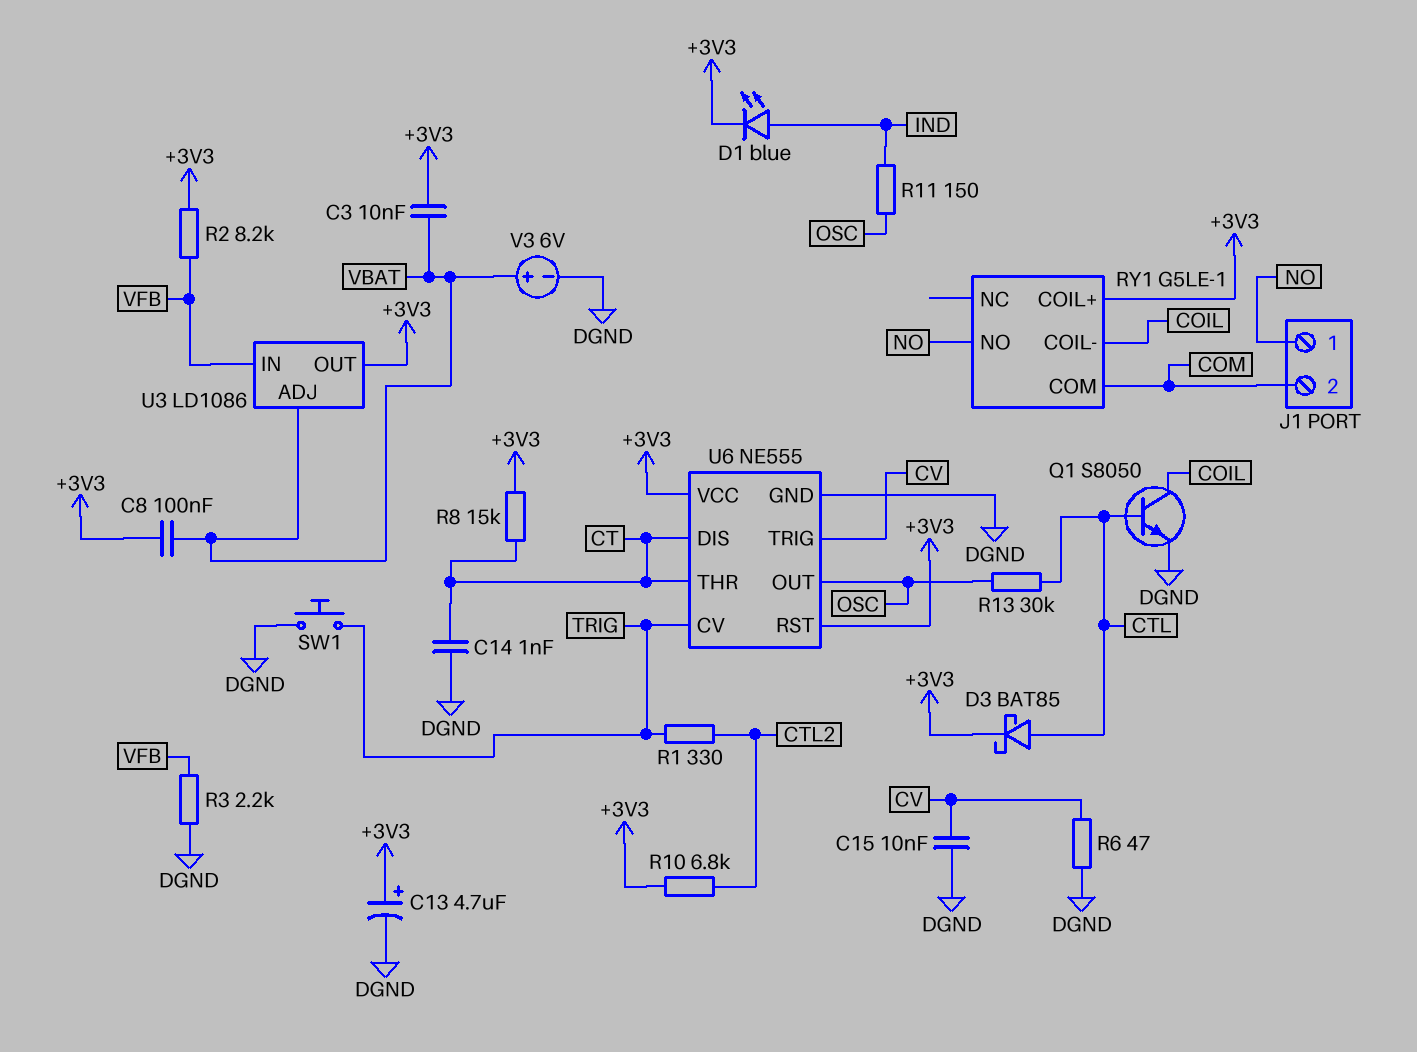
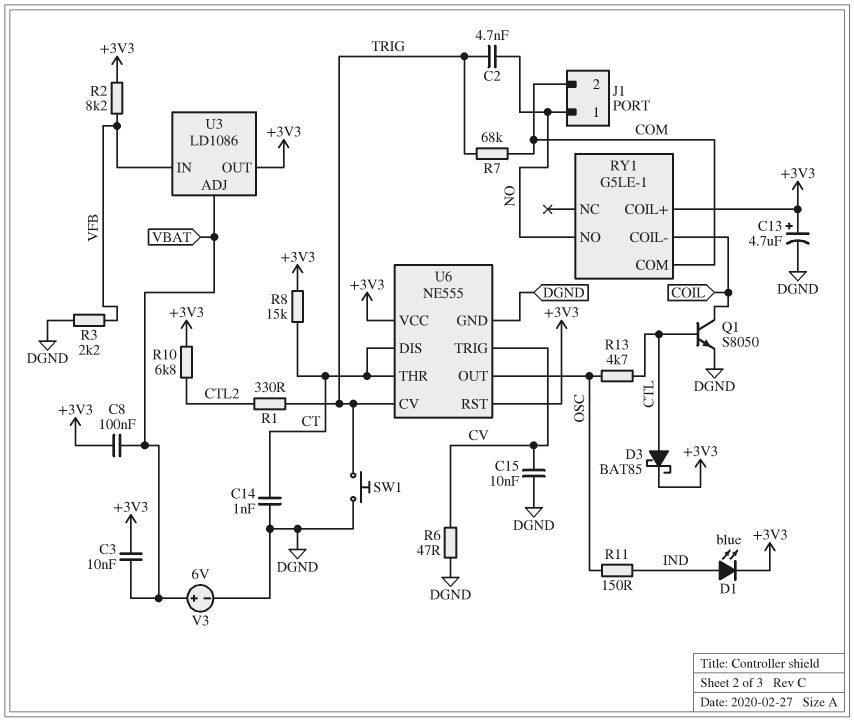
C2: none -> 4.7nF (NO, TRIG)
R7: none -> 68k (COM, TRIG)
R13: 30k (CTL, OSC) -> 4.7k (CTL, OSC)

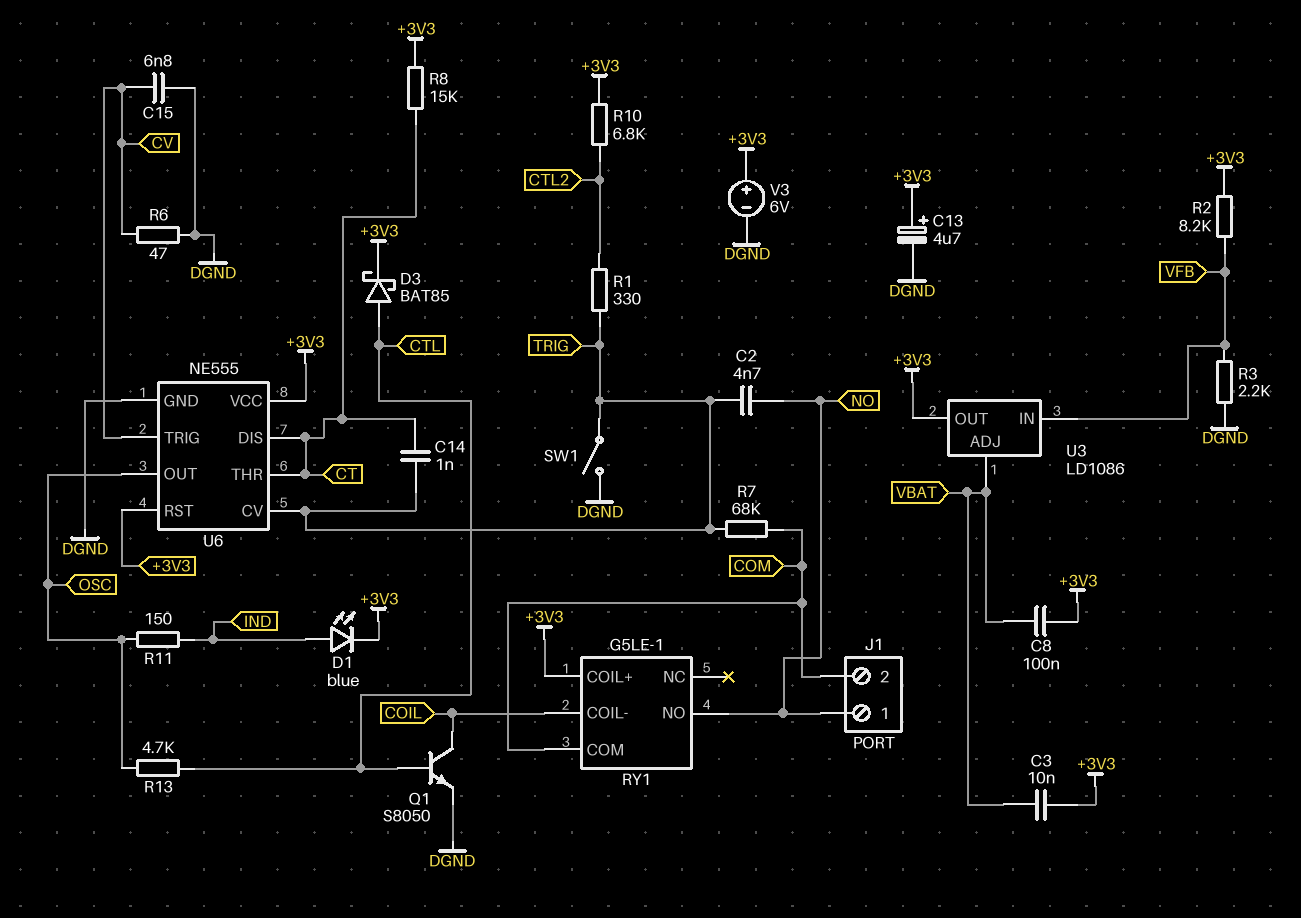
C14: 1nF (CT, DGND) -> 1nF (CT, TRIG)
C15: 10nF (CV, DGND) -> 6.8nF (CV, DGND)
SW1: button (DGND, TRIG) -> switch (DGND, TRIG)
V3: 6V (plus VBAT, minus DGND) -> 6V (plus +3V3, minus DGND)

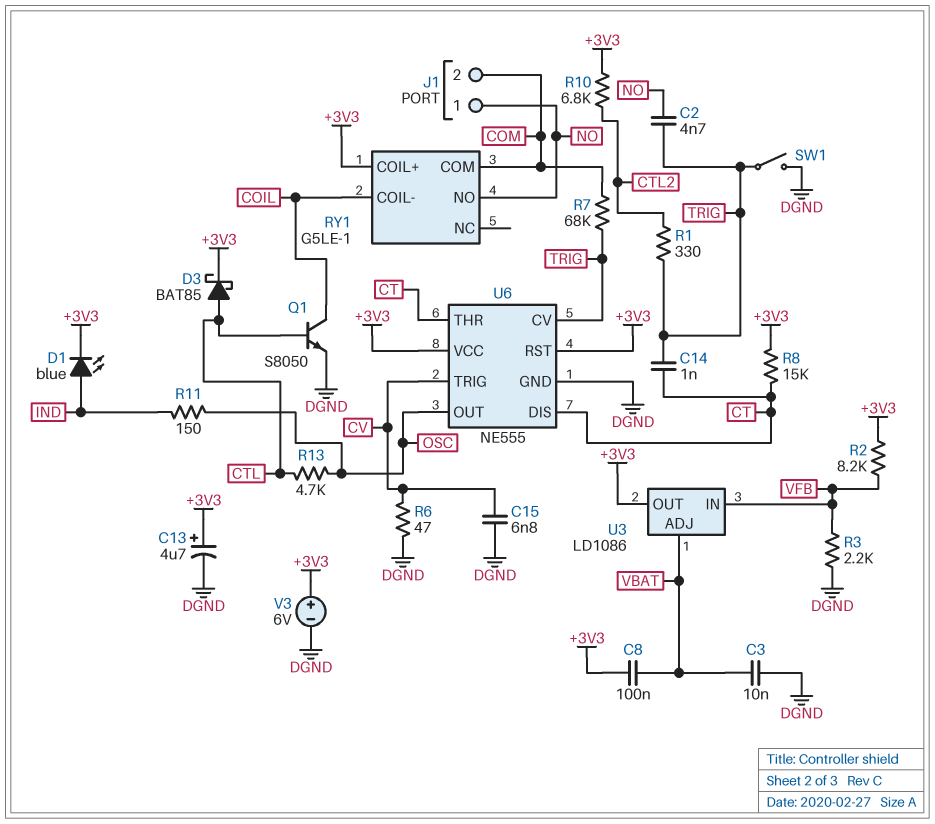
C3: 10nF (+3V3, VBAT) -> 10nF (DGND, VBAT)

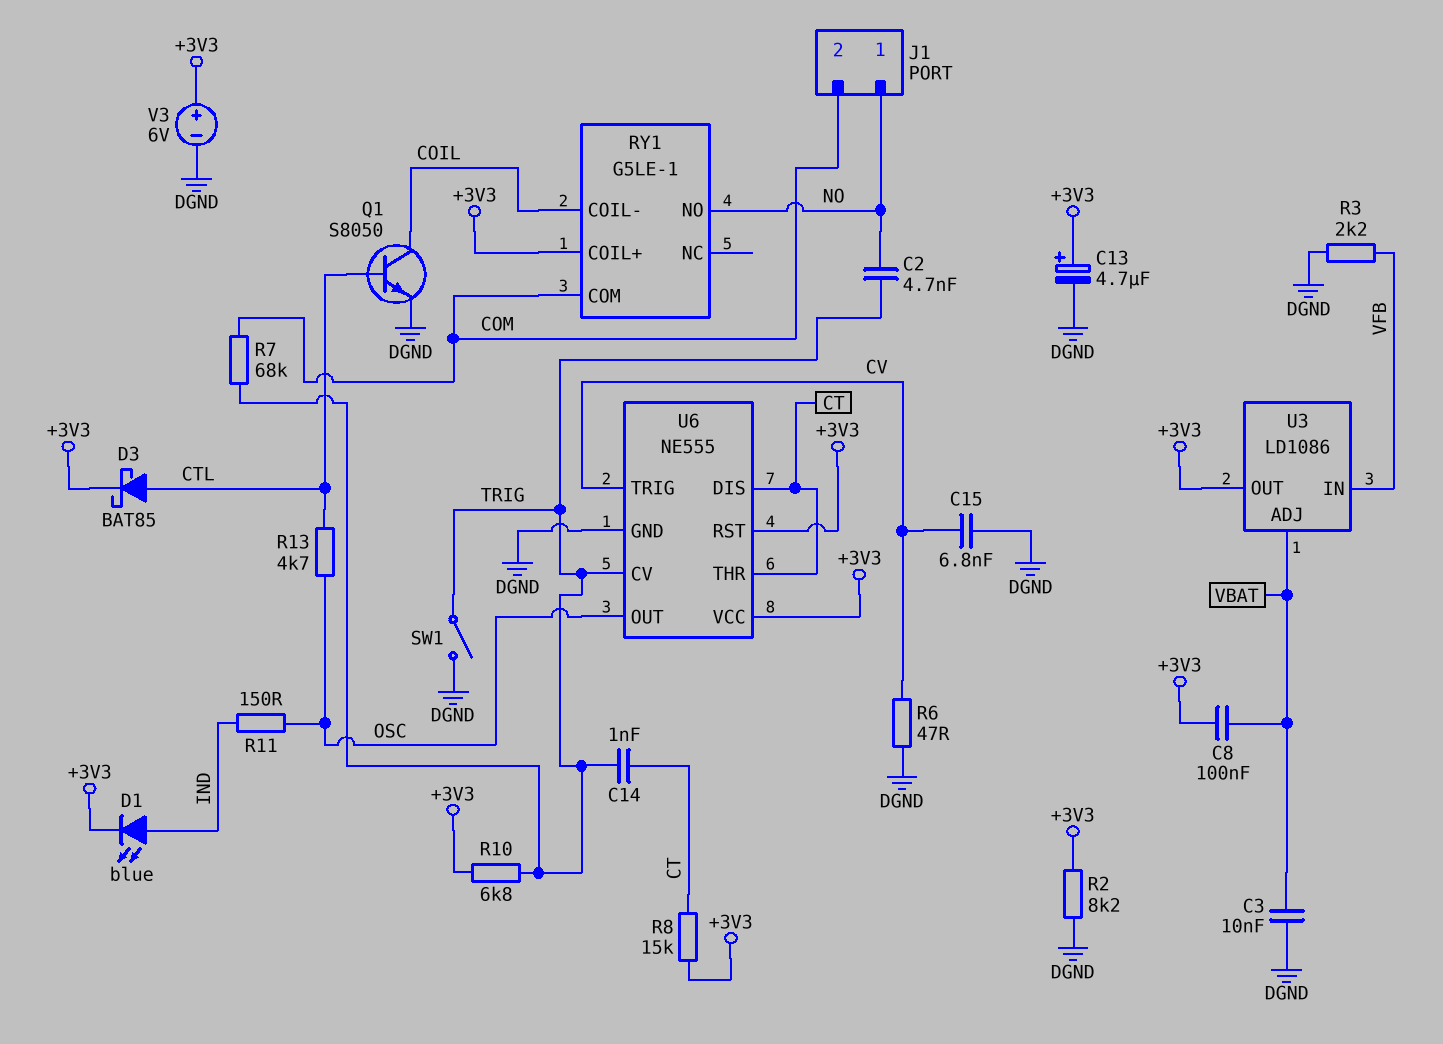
R1: 330 (CTL2, TRIG) -> none
R2: 8.2k (+3V3, VFB) -> 8.2k (+3V3, DGND)
R10: 6.8k (+3V3, CTL2) -> 6.8k (+3V3, TRIG)

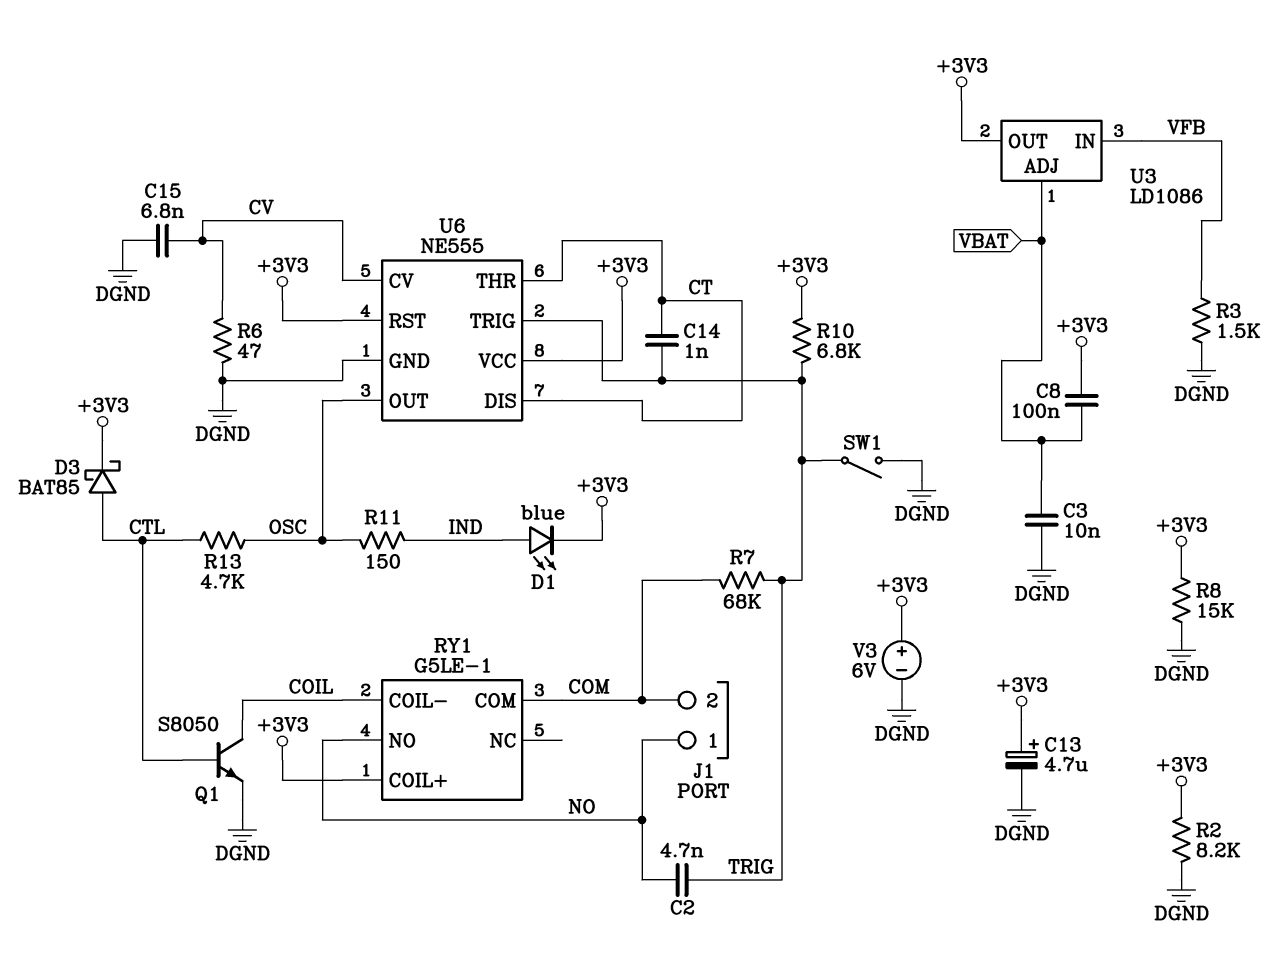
R3: 2.2k (DGND, VFB) -> 1.5k (DGND, VFB)
R8: 15k (+3V3, CT) -> 15k (+3V3, DGND)
U6 pin CV: TRIG -> CV
U6 pin TRIG: CV -> TRIG

